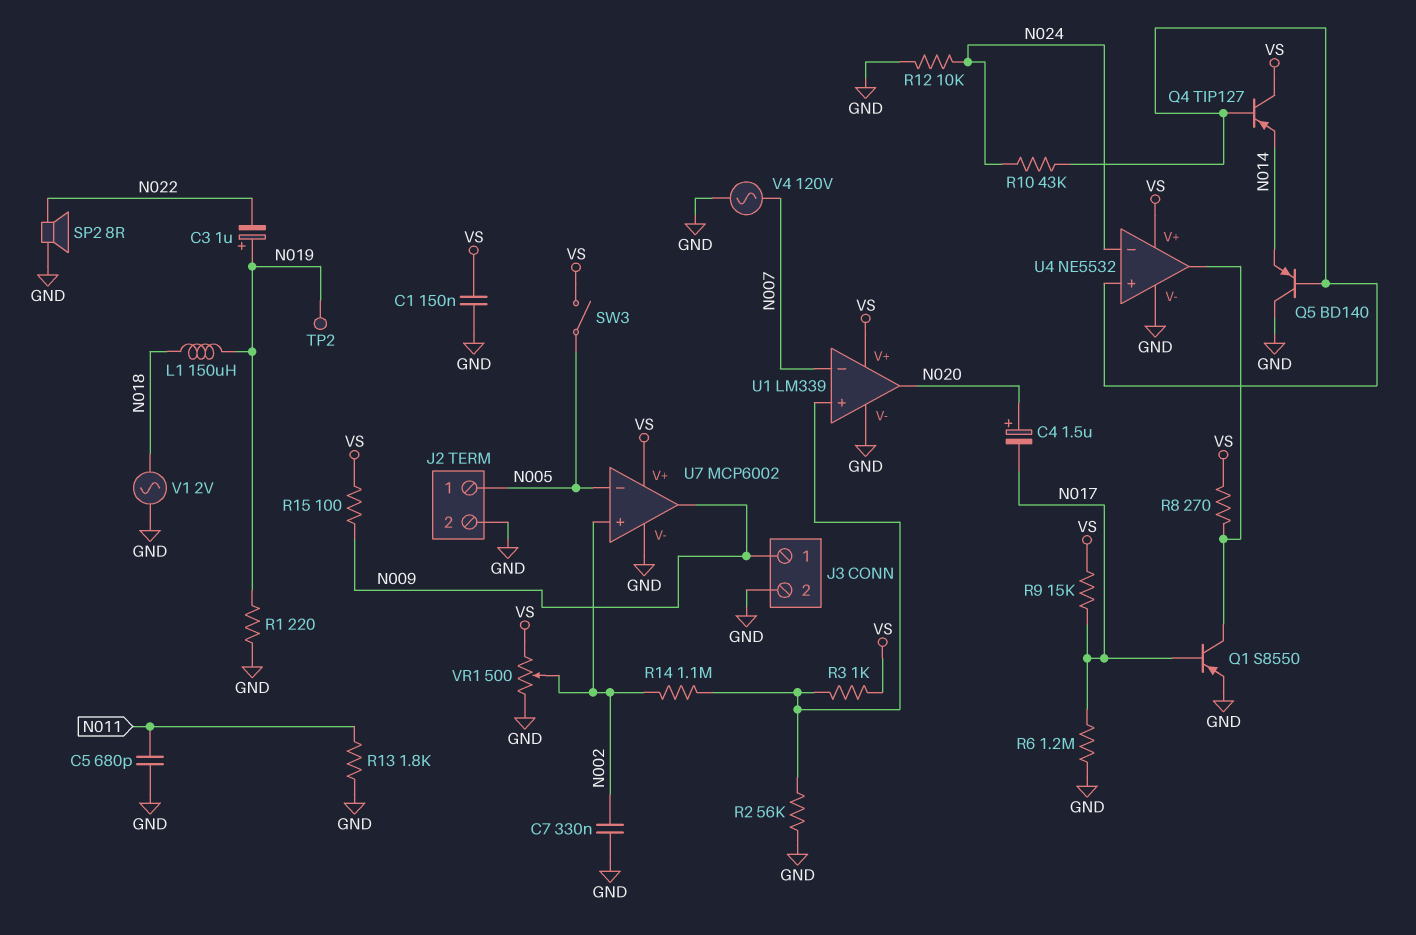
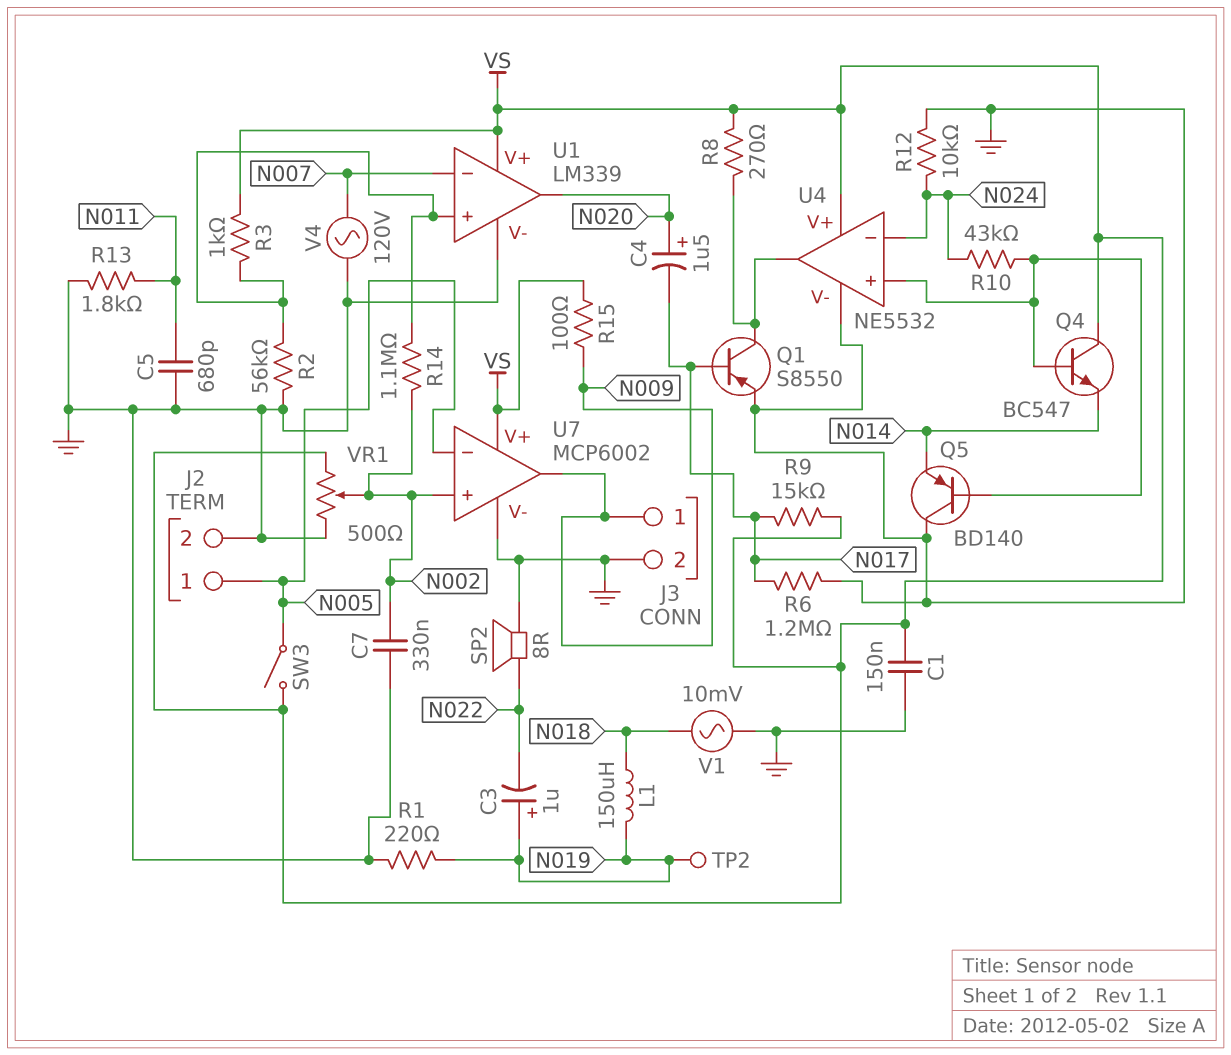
Q4: PNP TIP127 (B U4/in+, C VS, E N014) -> NPN BC547 (B U4/in+, C VS, E N014)
V1: AC 2V (GND, N018) -> AC 10mV (GND, N018)

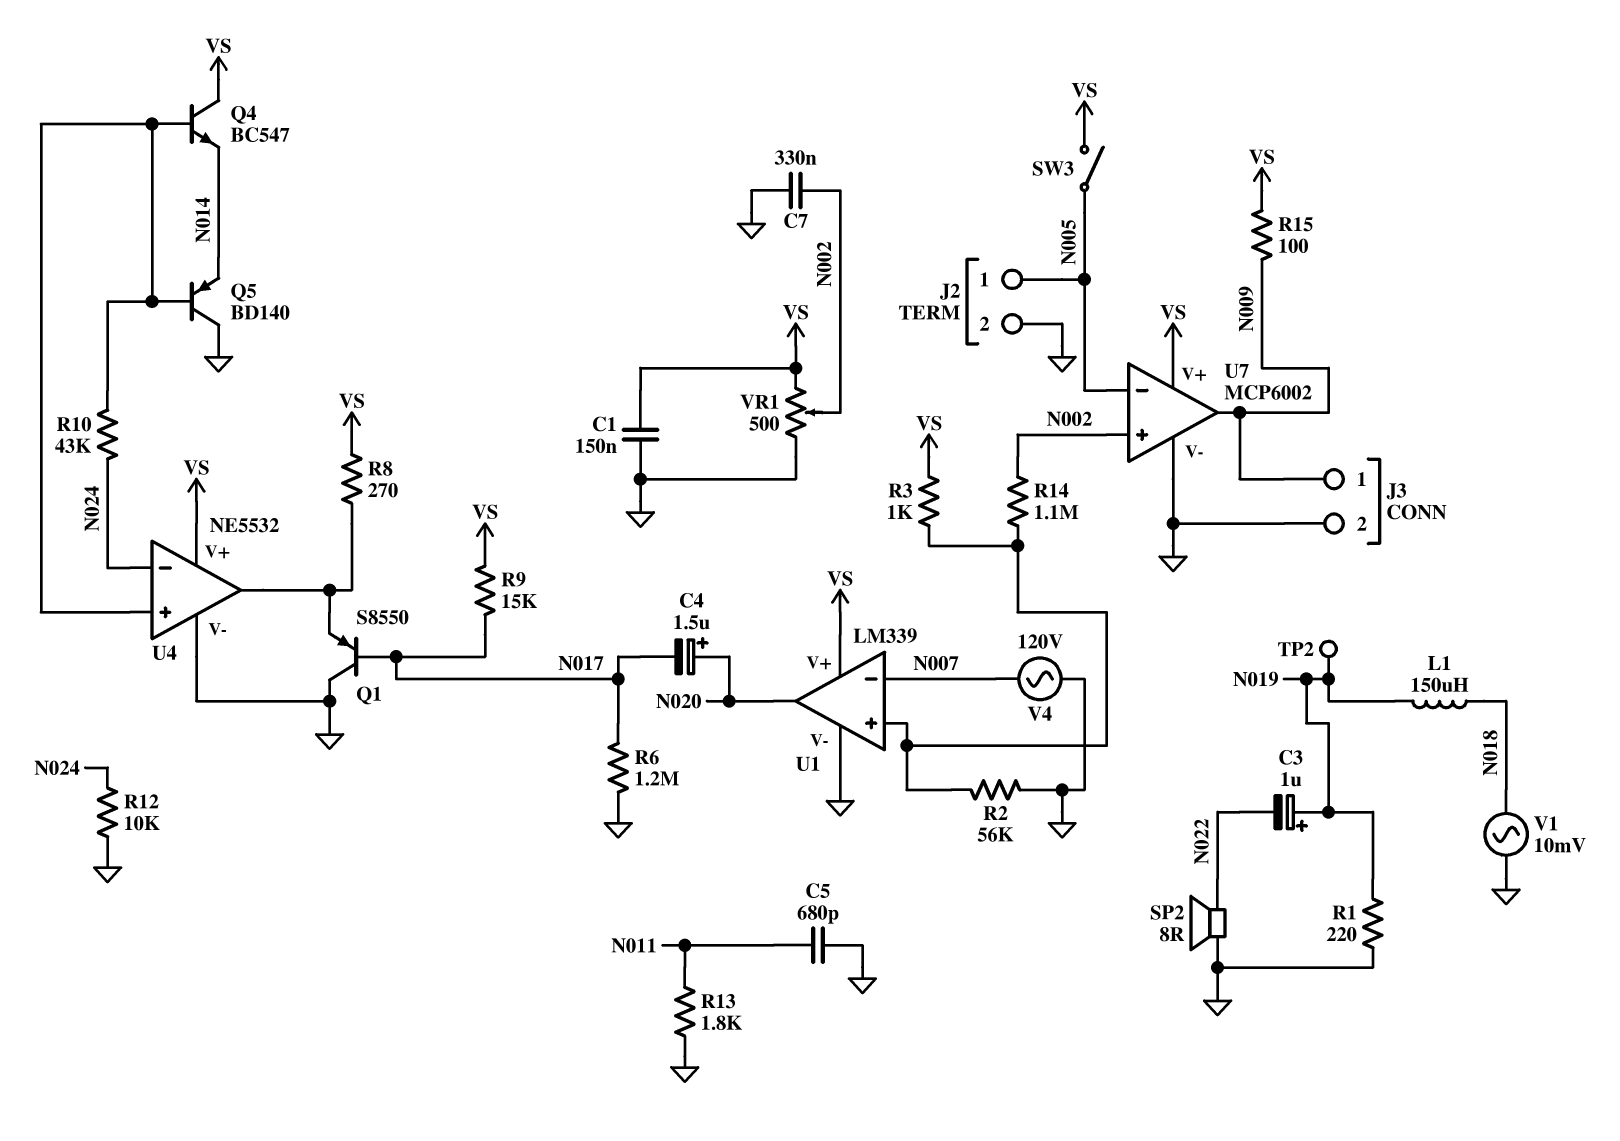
Q1: PNP S8550 (B N017, C U4/out, E GND) -> PNP S8550 (B N017, C GND, E U4/out)

